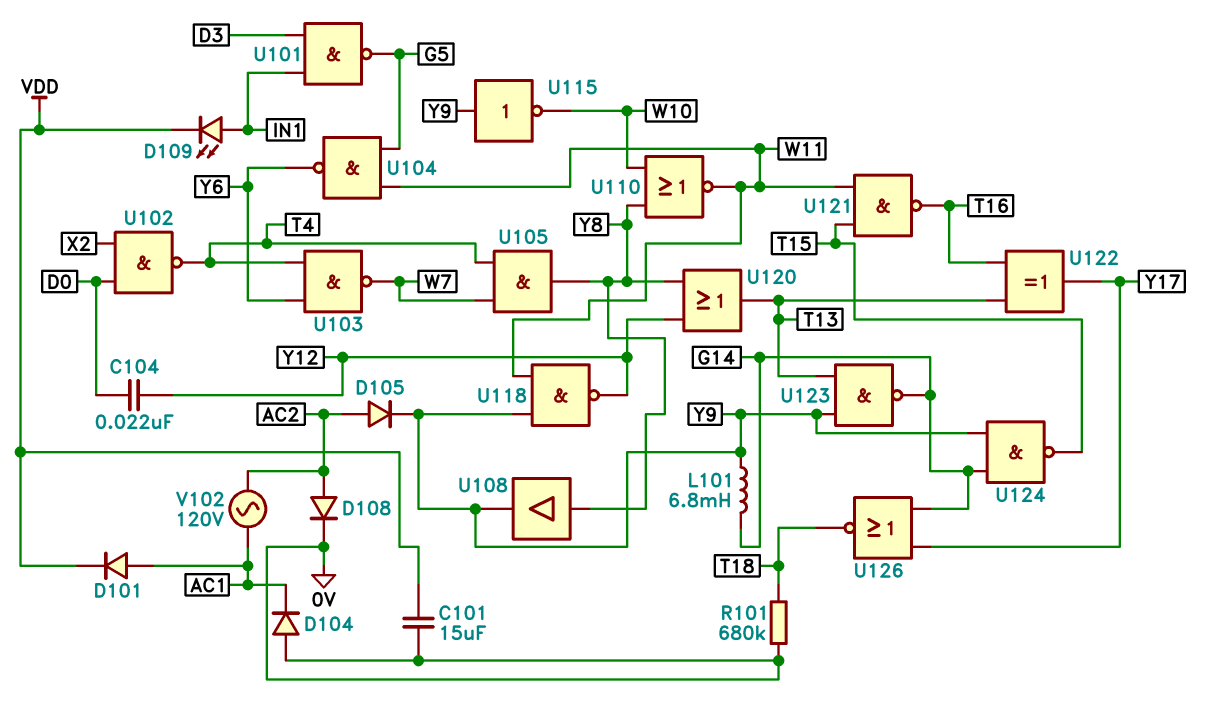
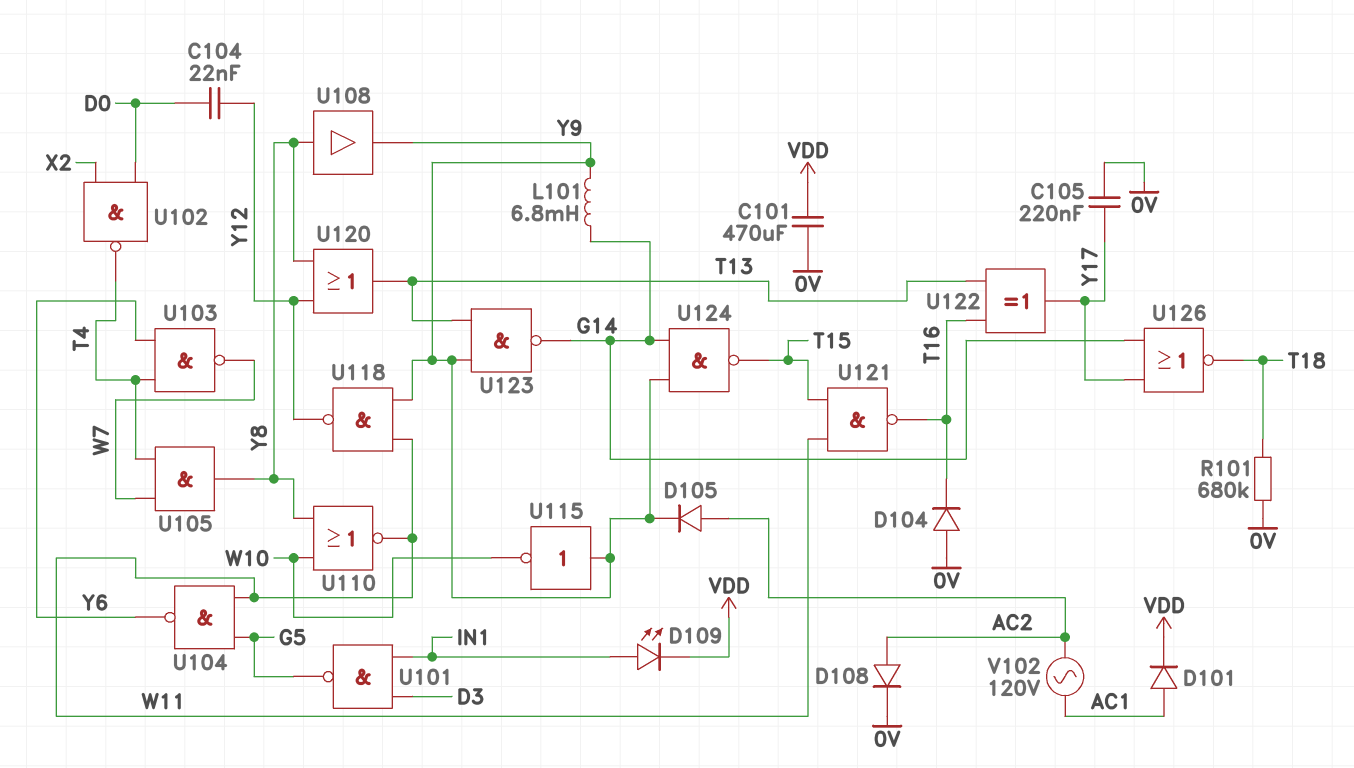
C101: 15uF (0V, VDD) -> 470uF (0V, VDD)
C105: none -> 220nF (0V, Y17)
D104: diode (A 0V, K AC1) -> diode (A 0V, K T16)

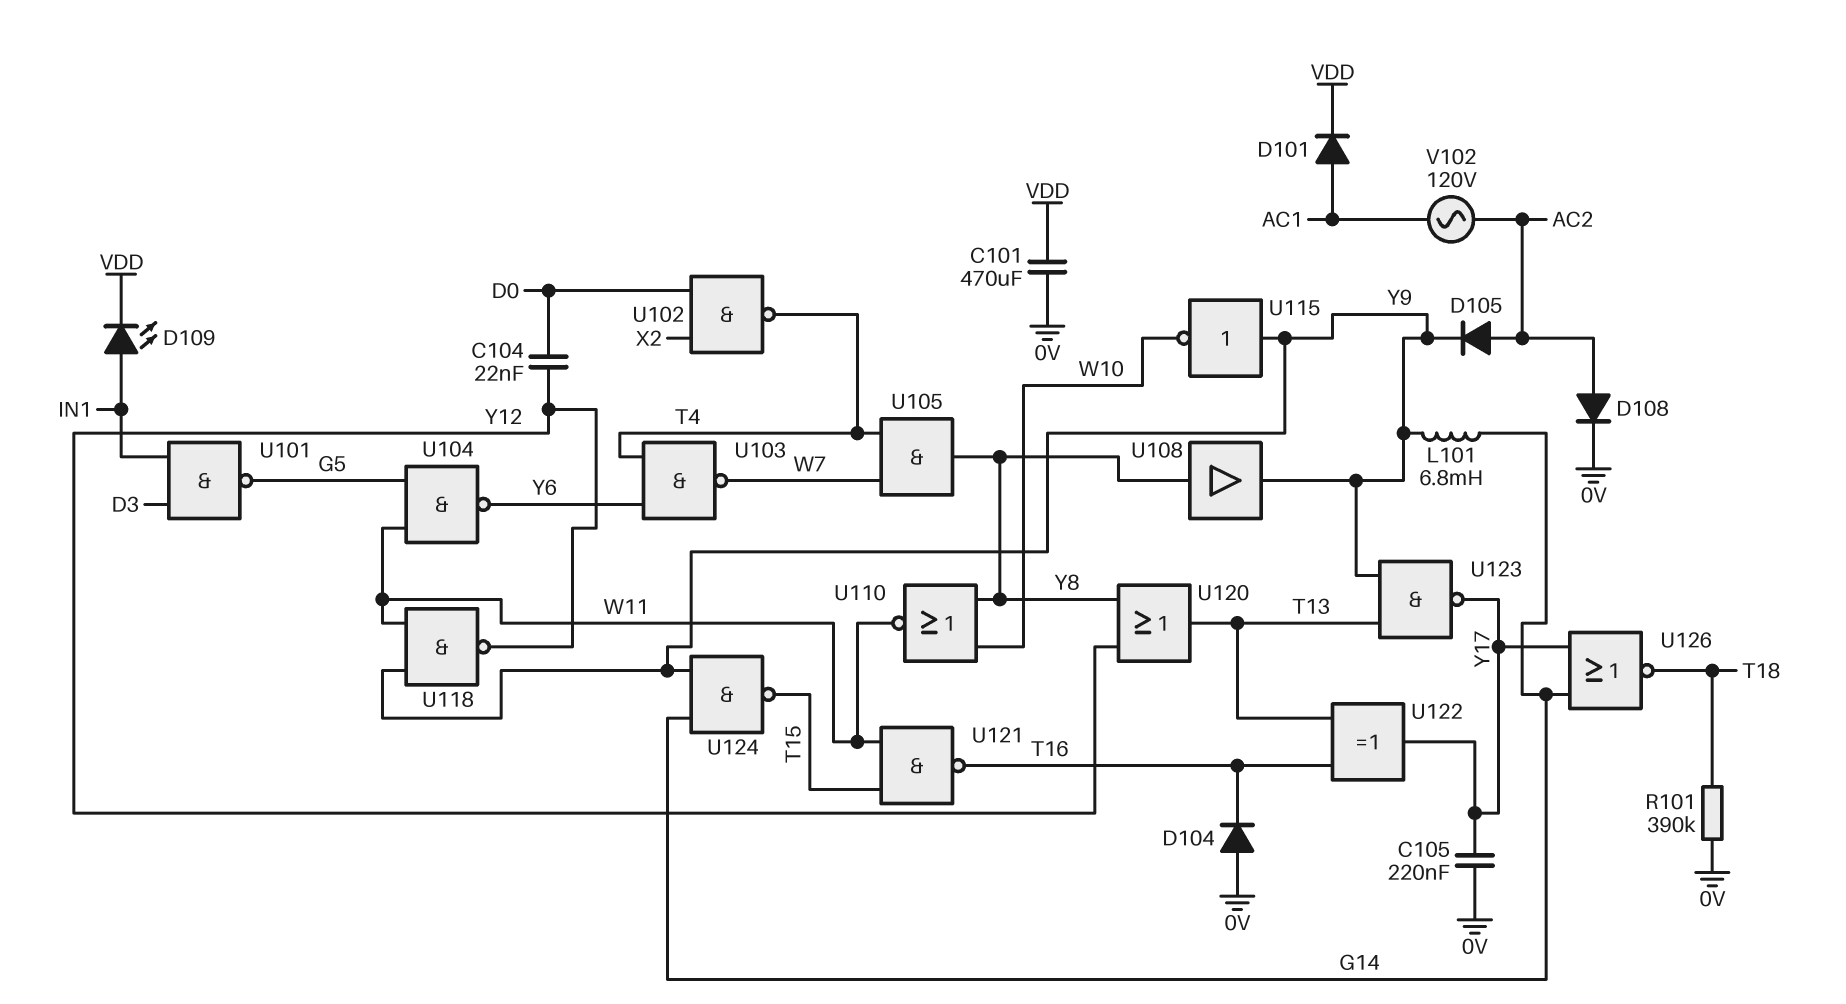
R101: 680k (0V, T18) -> 390k (0V, T18)
U123: NAND (in T13, in Y9, out G14) -> NAND (in T13, in Y9, out Y17)

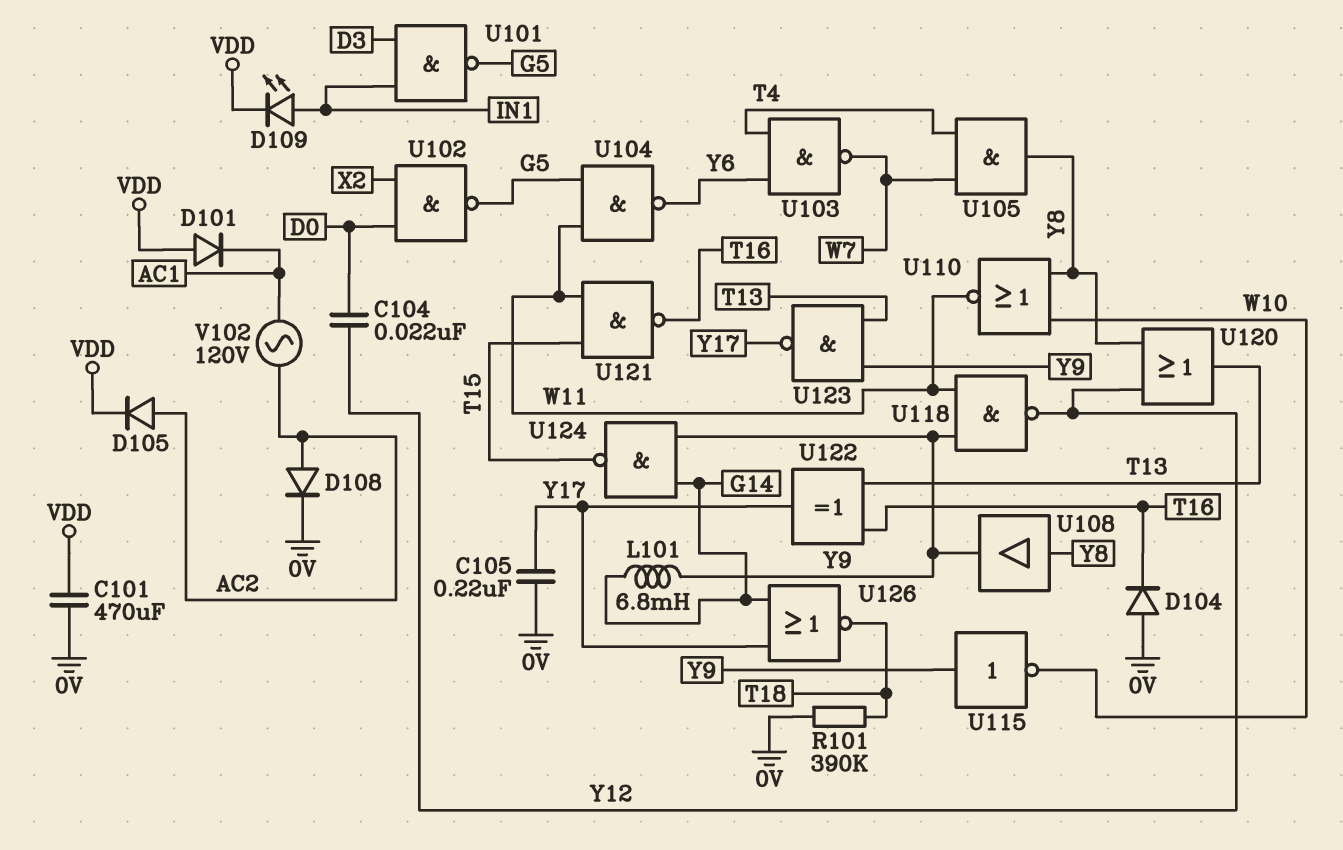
D101: diode (A AC1, K VDD) -> diode (A VDD, K AC1)
D105: diode (A AC2, K Y9) -> diode (A AC2, K VDD)
U102: NAND (in D0, in X2, out T4) -> NAND (in D0, in X2, out G5)

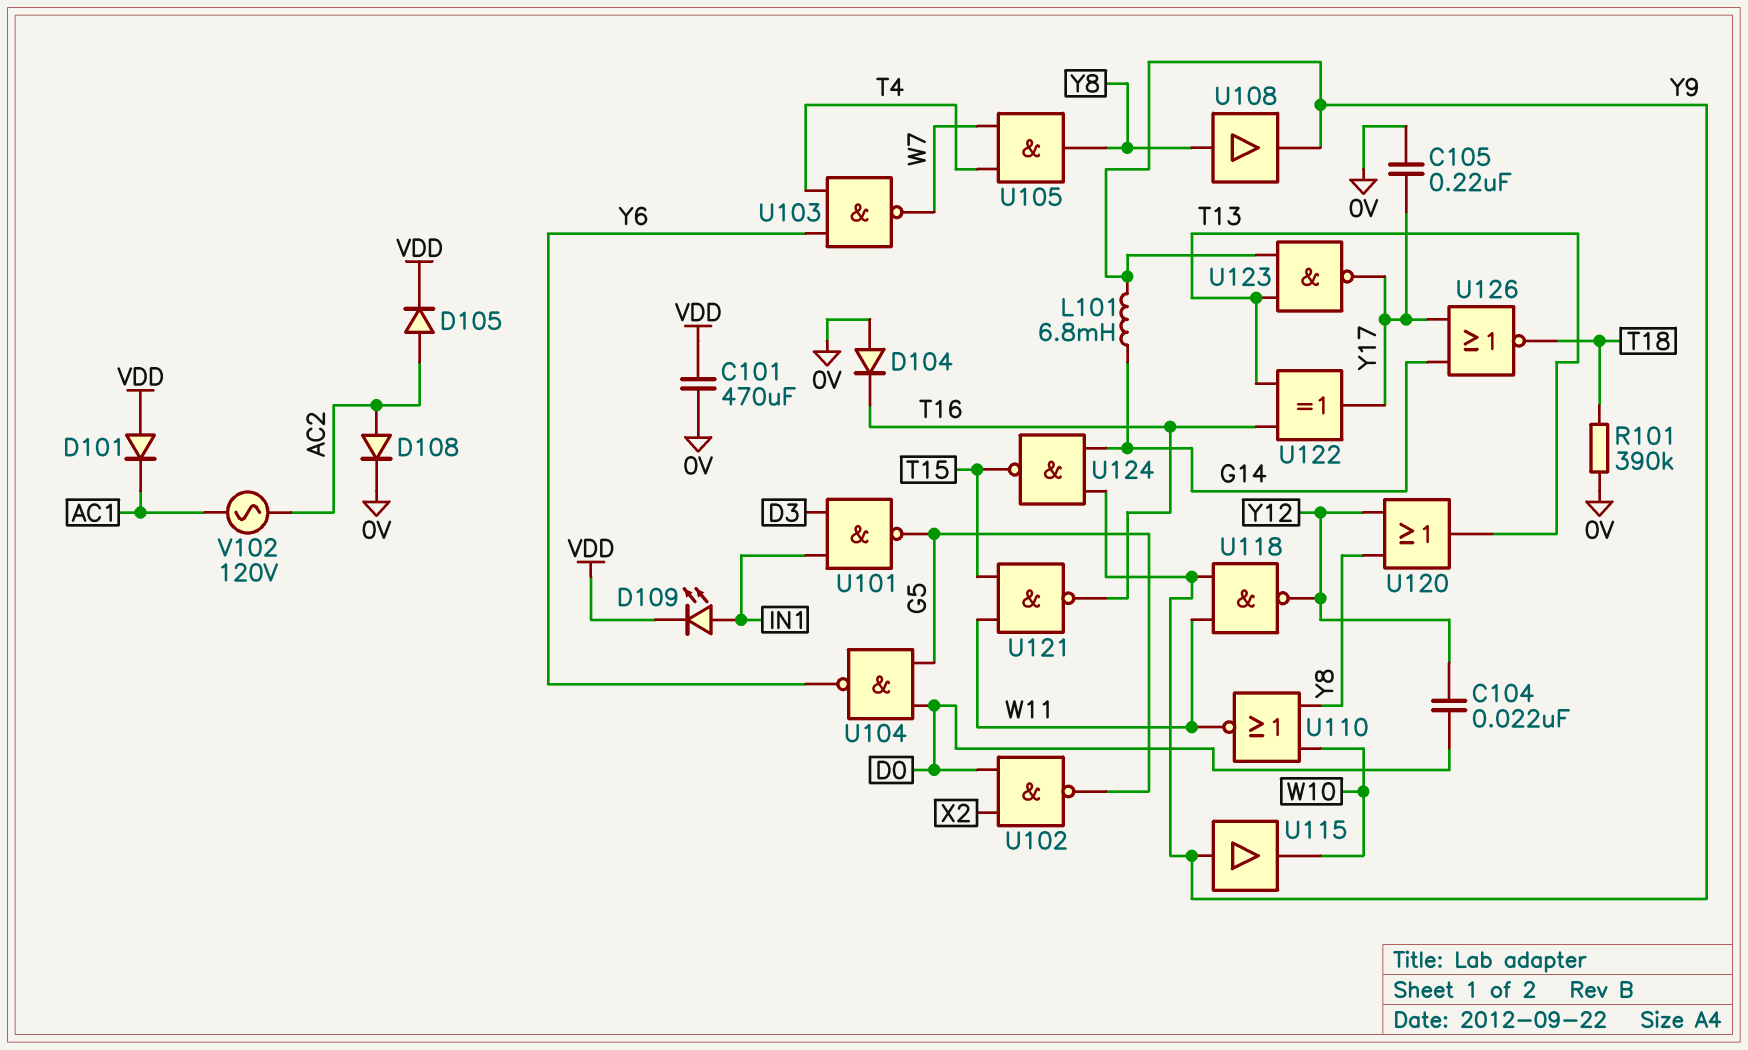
U104: NAND (in G5, in W11, out Y6) -> NAND (in D0, in G5, out Y6)
U115: NOT (in Y9, out W10) -> buffer (in Y9, out W10)

